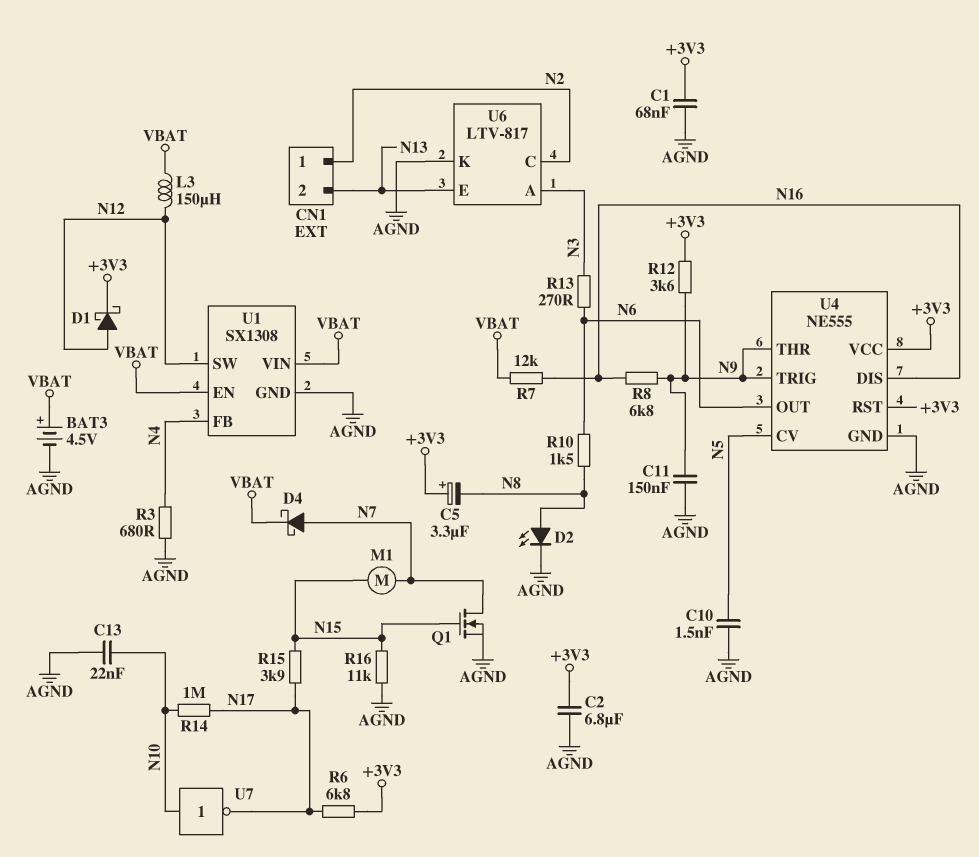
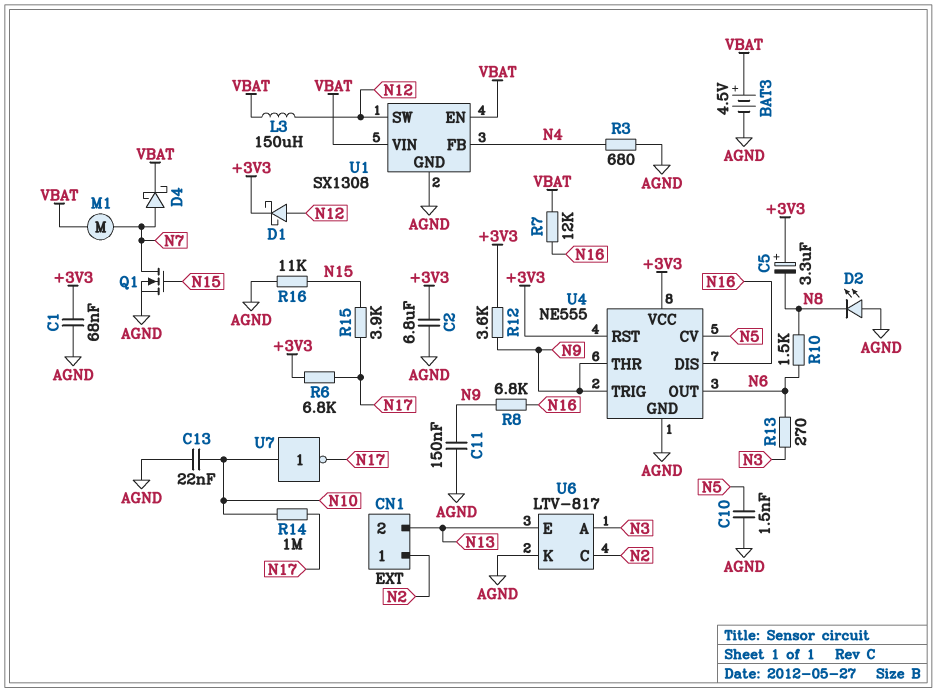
D2: LED (A N8, K AGND) -> LED (A AGND, K N8)
M1: motor (N7, N15) -> motor (N7, VBAT)

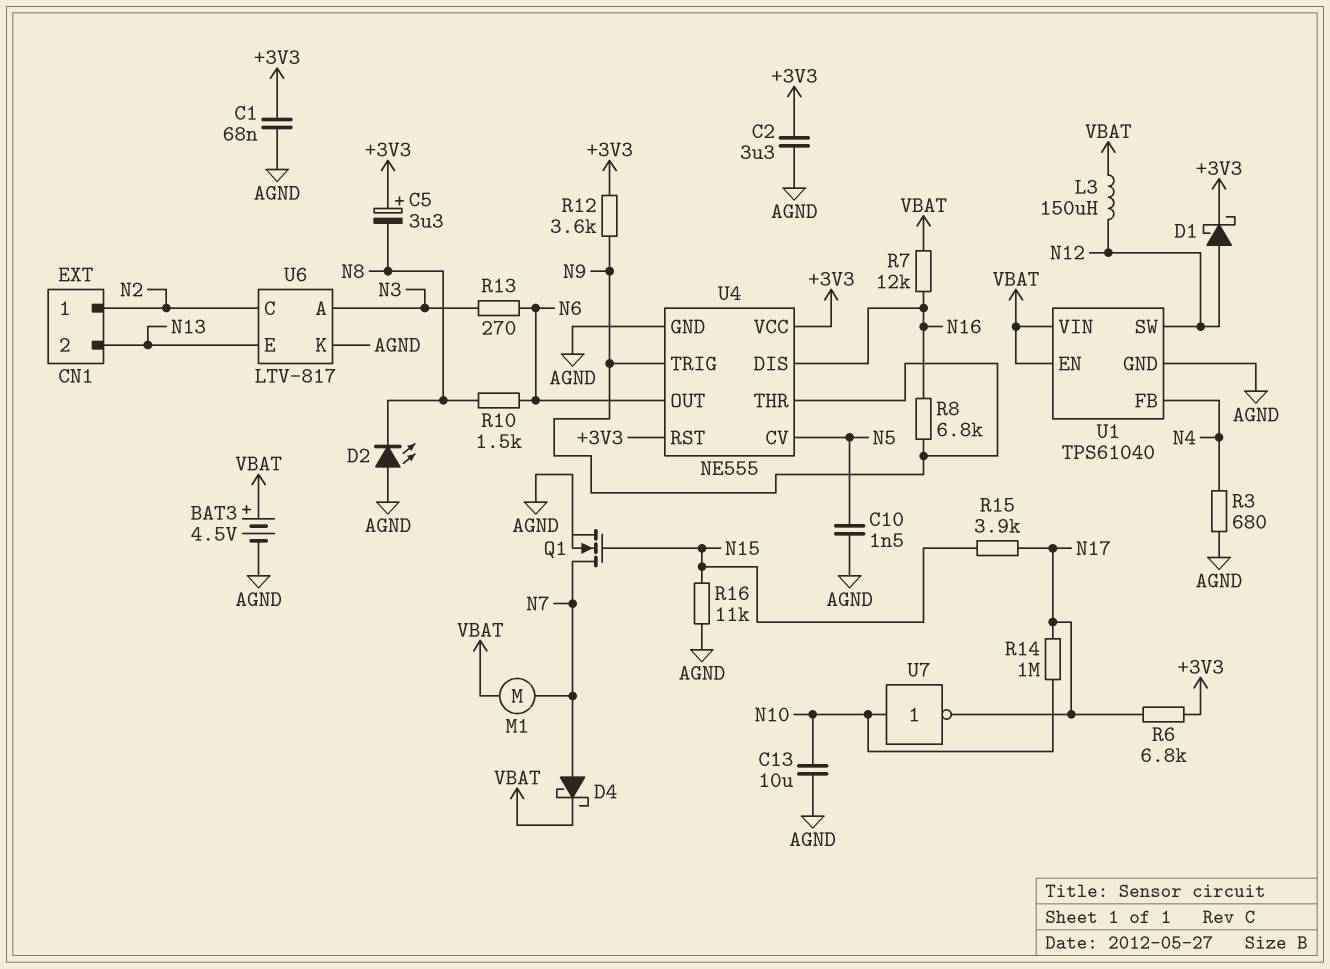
C2: 6.8uF (+3V3, AGND) -> 3.3uF (+3V3, AGND)
C11: 150nF (AGND, N9) -> none
C13: 22nF (AGND, N10) -> 10uF (AGND, N10)
U1: SX1308 -> TPS61040

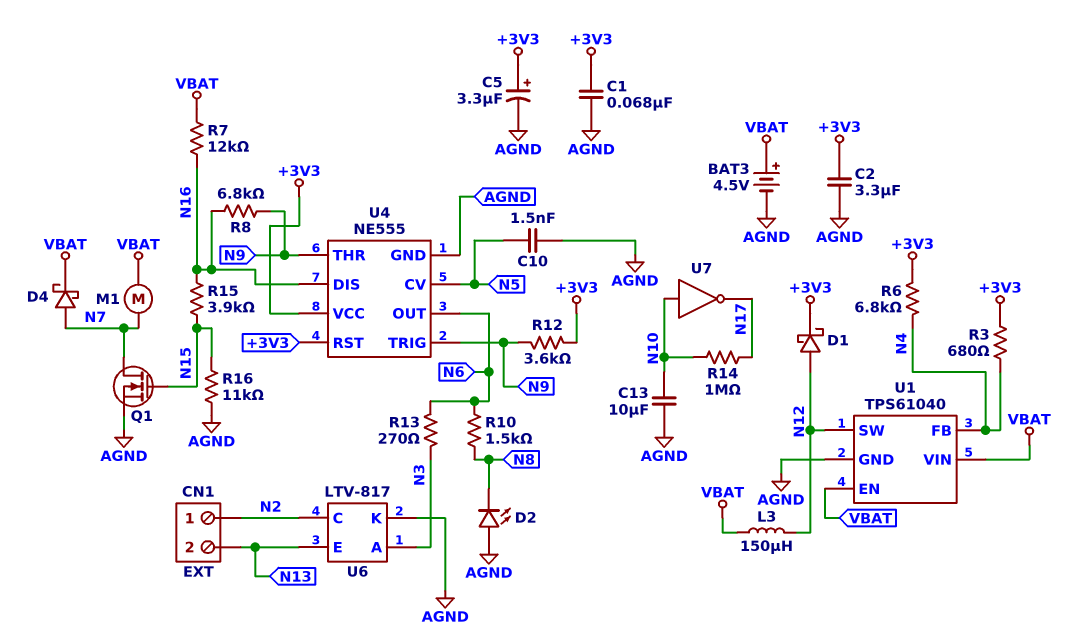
C5: 3.3uF (plus +3V3, minus N8) -> 3.3uF (plus +3V3, minus AGND)
R3: 680 (AGND, N4) -> 680 (+3V3, N4)
R6: 6.8k (+3V3, N17) -> 6.8k (+3V3, N4)
R15: 3.9k (N15, N17) -> 3.9k (N15, N16)

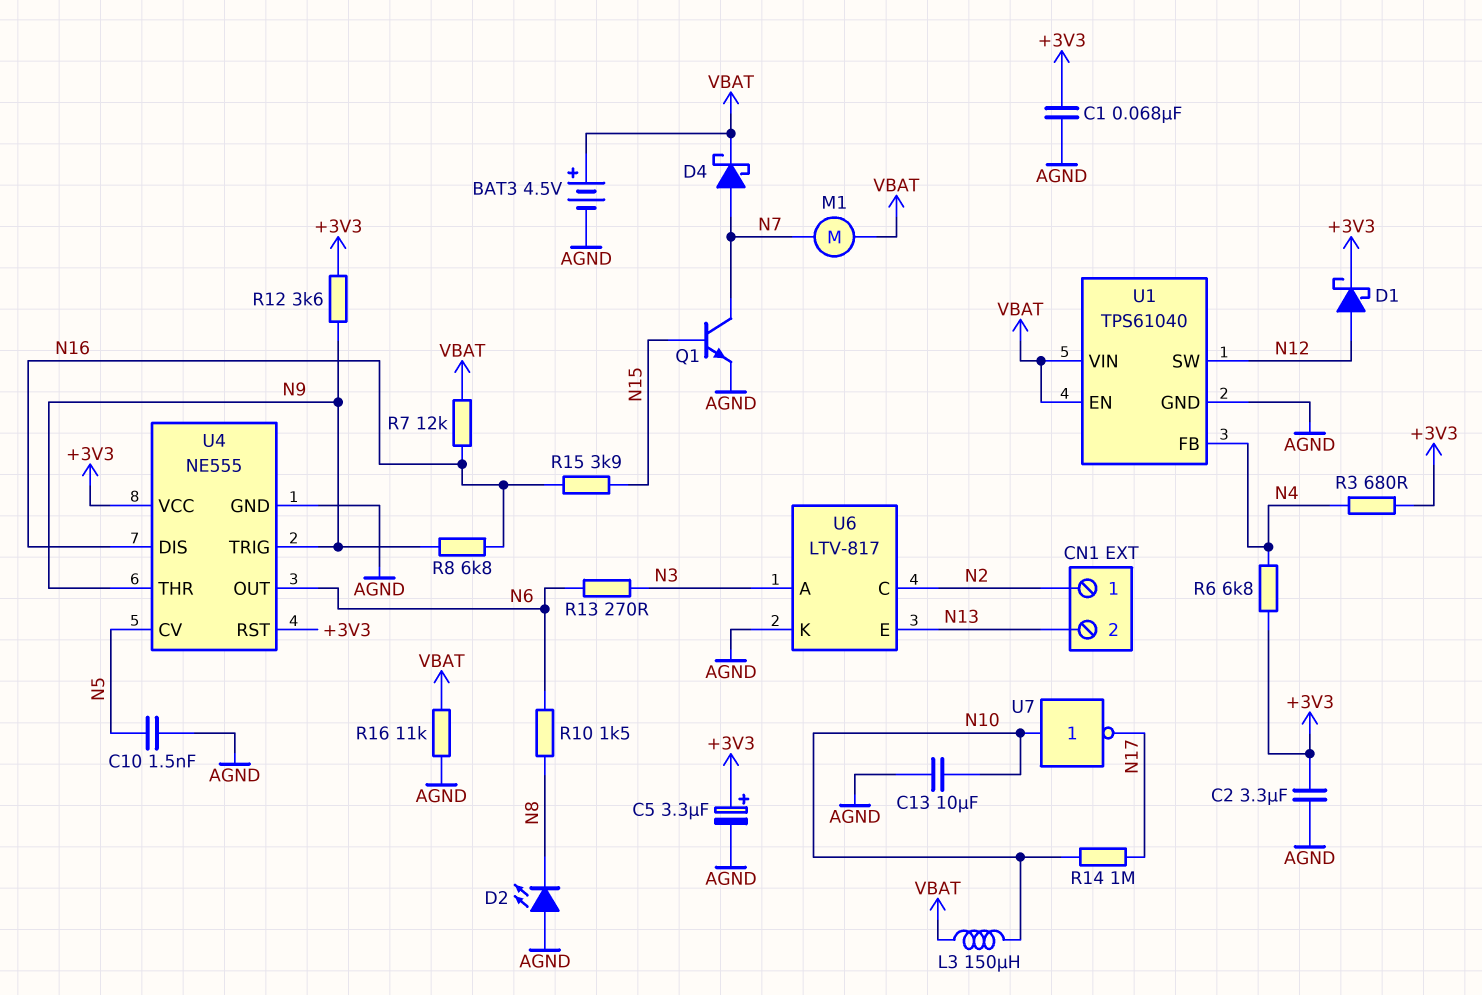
L3: 150uH (N12, VBAT) -> 150uH (N10, VBAT)
Q1: NMOS (G N15, D N7, S AGND) -> NPN (B N15, C N7, E AGND)
R16: 11k (AGND, N15) -> 11k (AGND, VBAT)

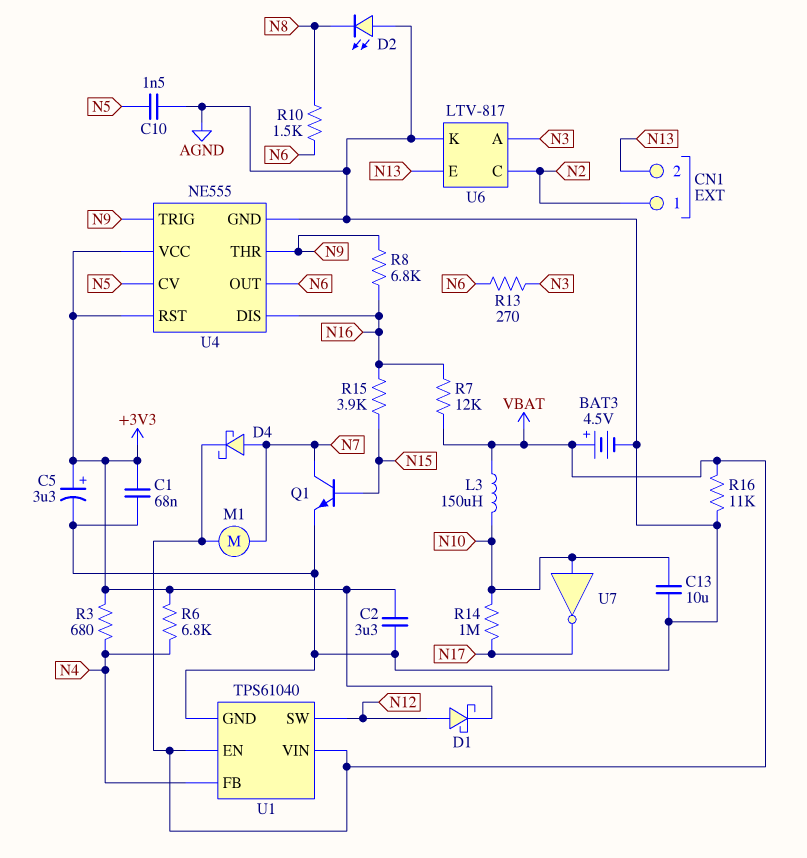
R12: 3.6k (+3V3, N9) -> none

